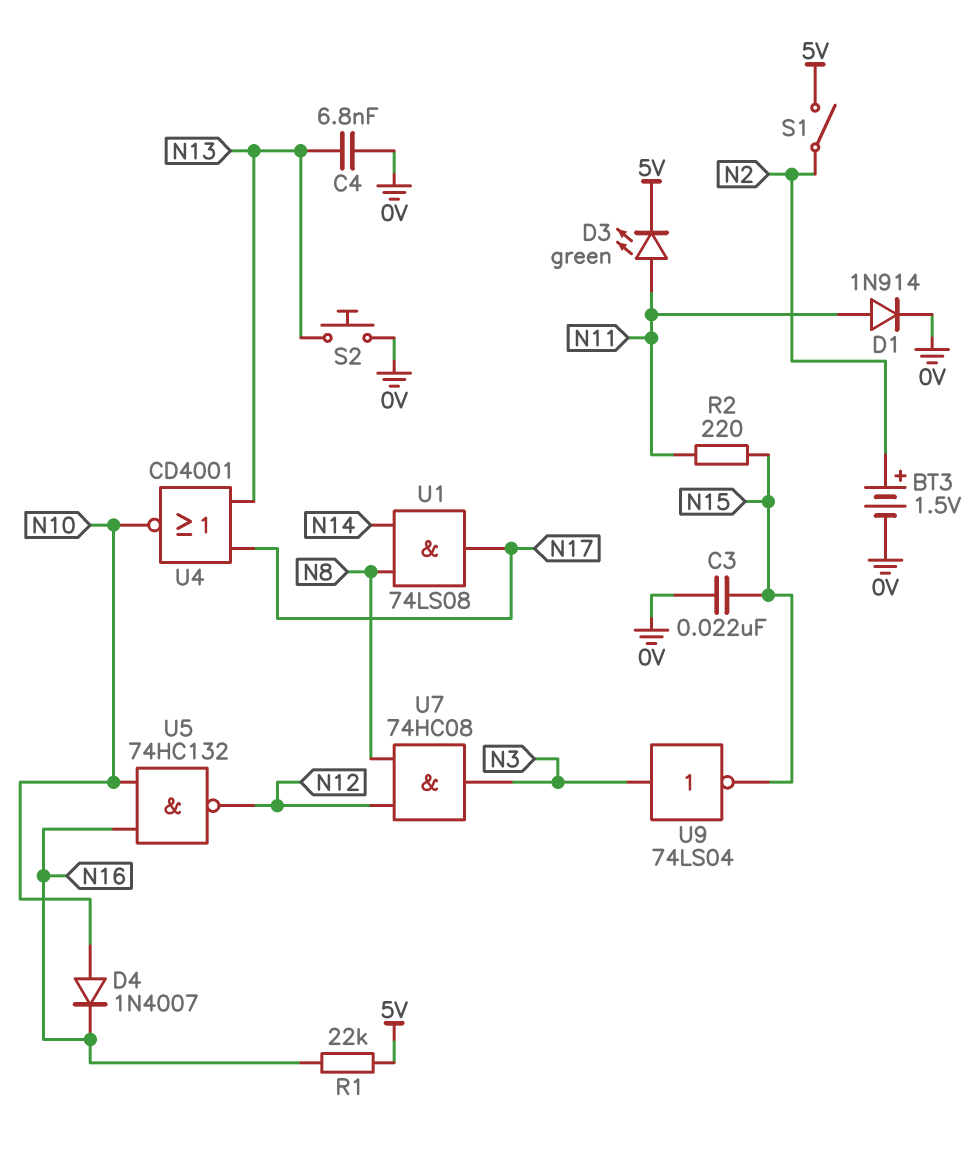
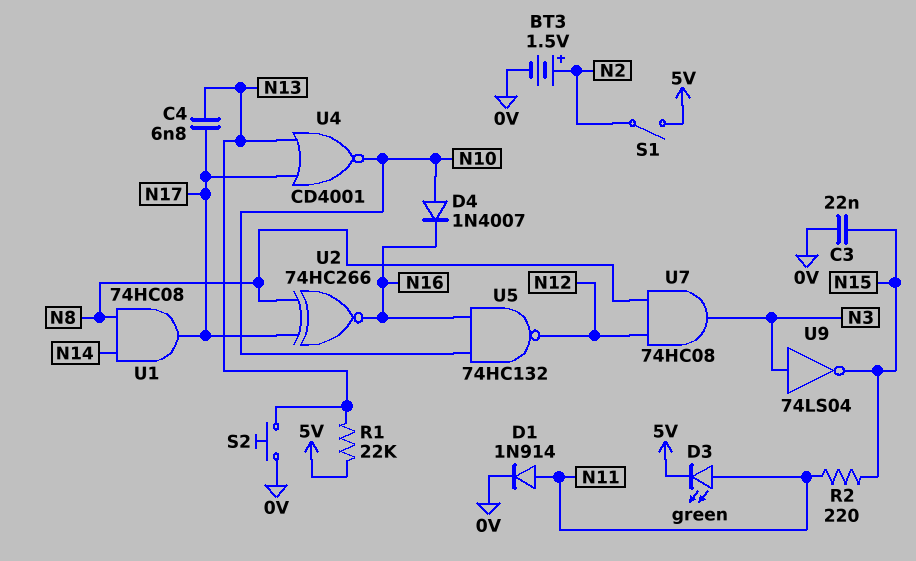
C4: 6.8nF (0V, N13) -> 6.8nF (N13, N17)
R1: 22k (5V, N16) -> 22k (5V, N13)
U1: AND 74LS08 (in N8, in N14, out N17) -> AND 74HC08 (in N8, in N14, out N17)
U2: none -> XNOR 74HC266 (in N8, in N17, out N16)

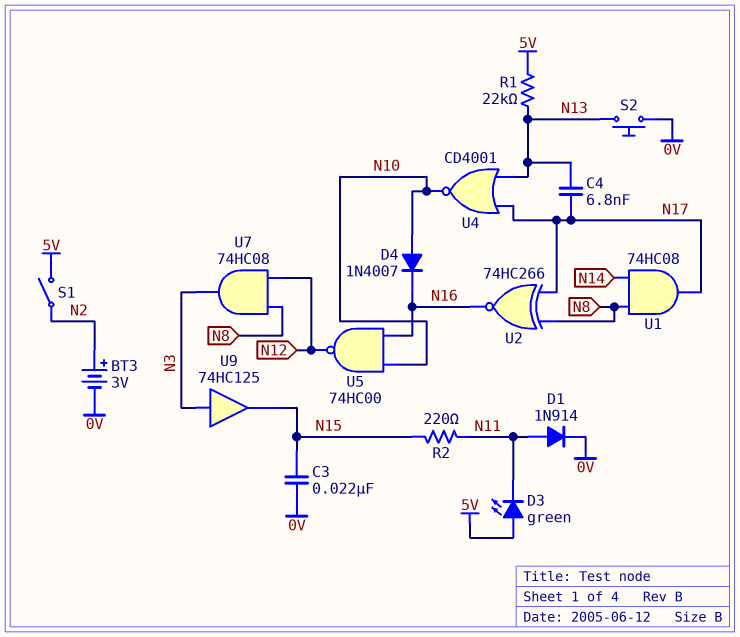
BT3: 1.5V (plus N2, minus 0V) -> 3V (plus N2, minus 0V)
D3: LED green (A N11, K 5V) -> LED green (A 5V, K N11)
U5: NAND 74HC132 (in N10, in N16, out N12) -> NAND 74HC00 (in N10, in N16, out N12)
U9: NOT 74LS04 (in N3, out N15) -> buffer 74HC125 (in N3, out N15)

